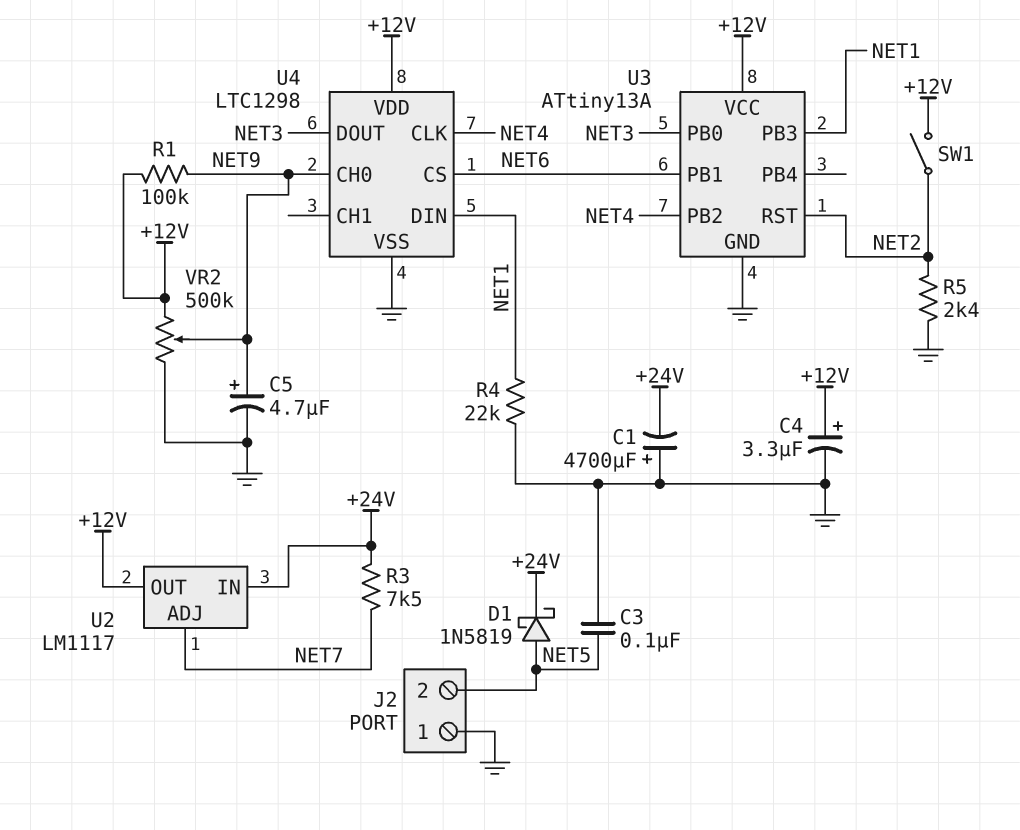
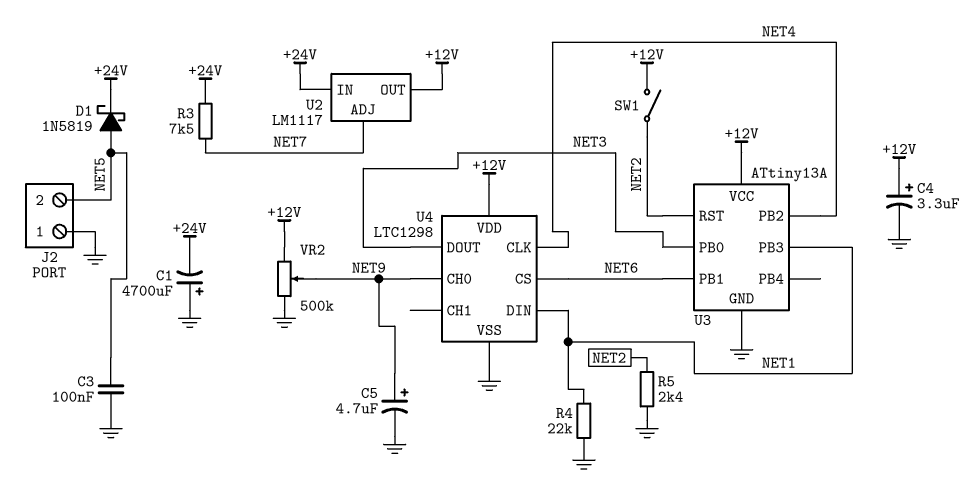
R1: 100k (+12V, NET9) -> none

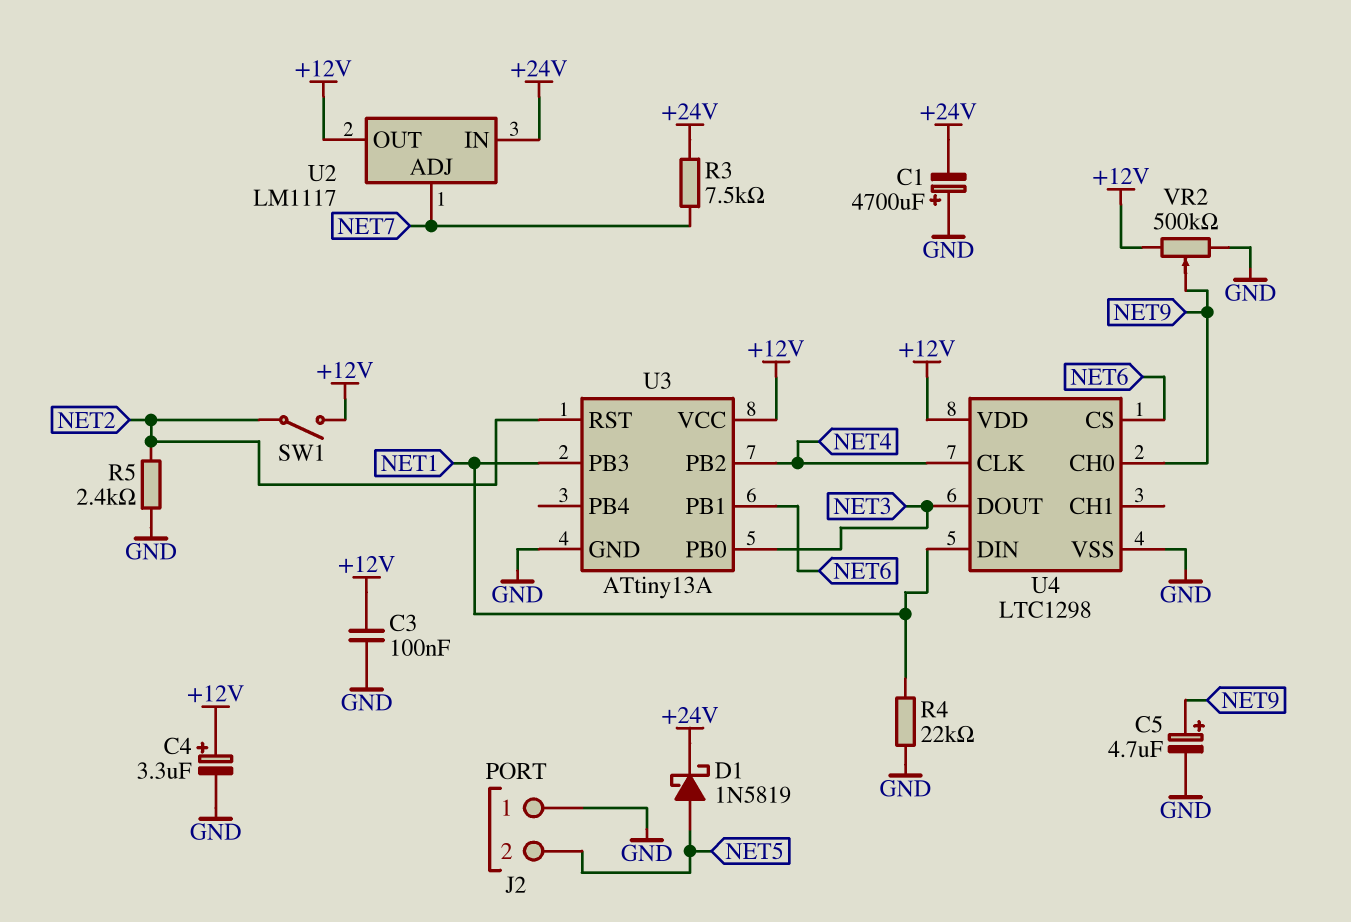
C3: 100nF (GND, NET5) -> 100nF (+12V, GND)

